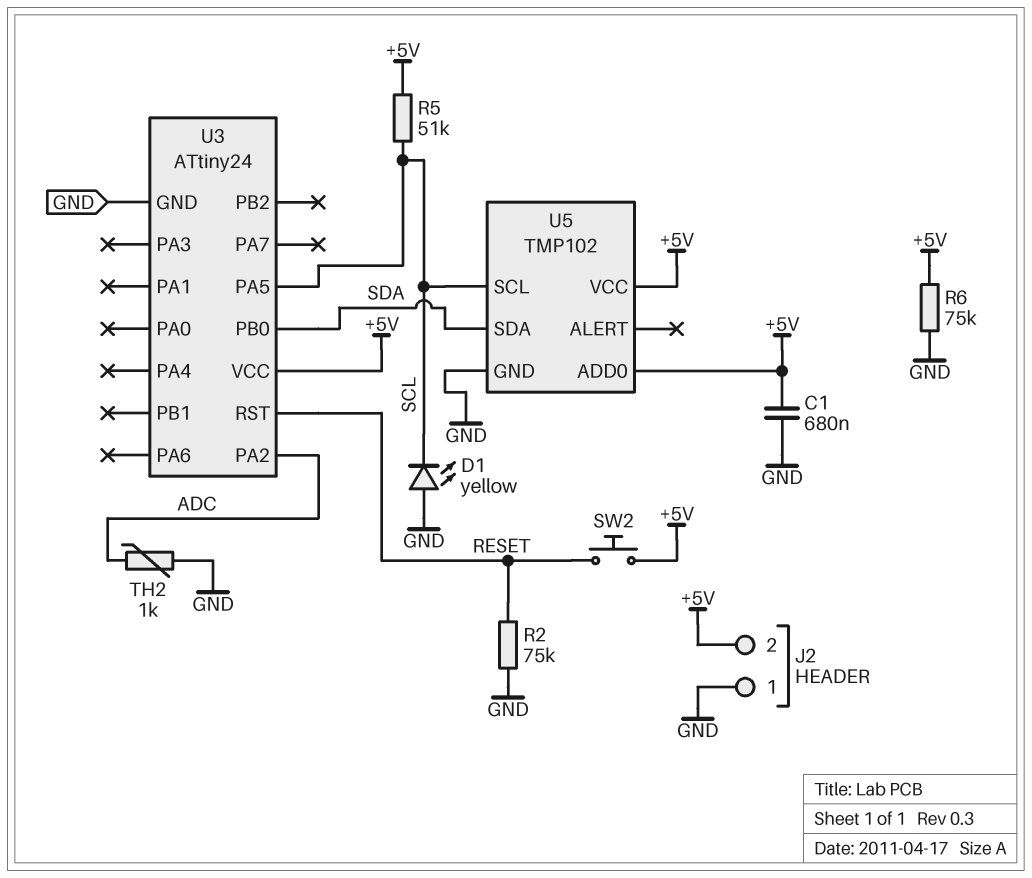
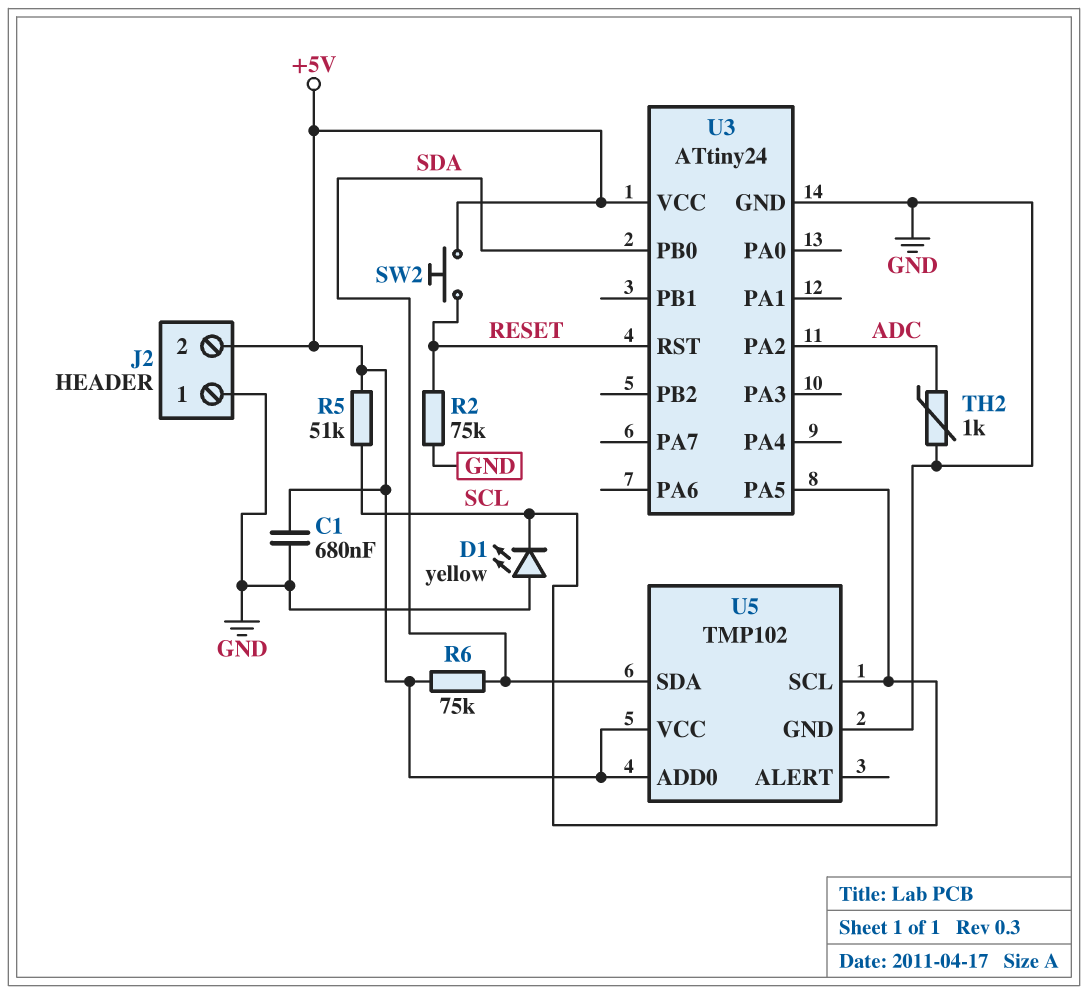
R6: 75k (+5V, GND) -> 75k (+5V, SDA)

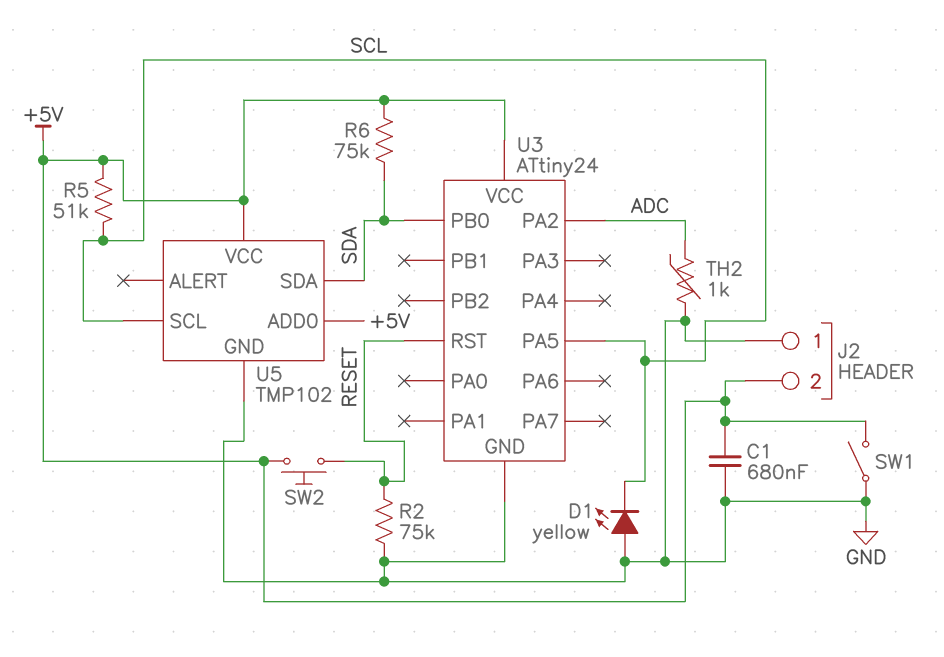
SW1: none -> switch (+5V, GND)

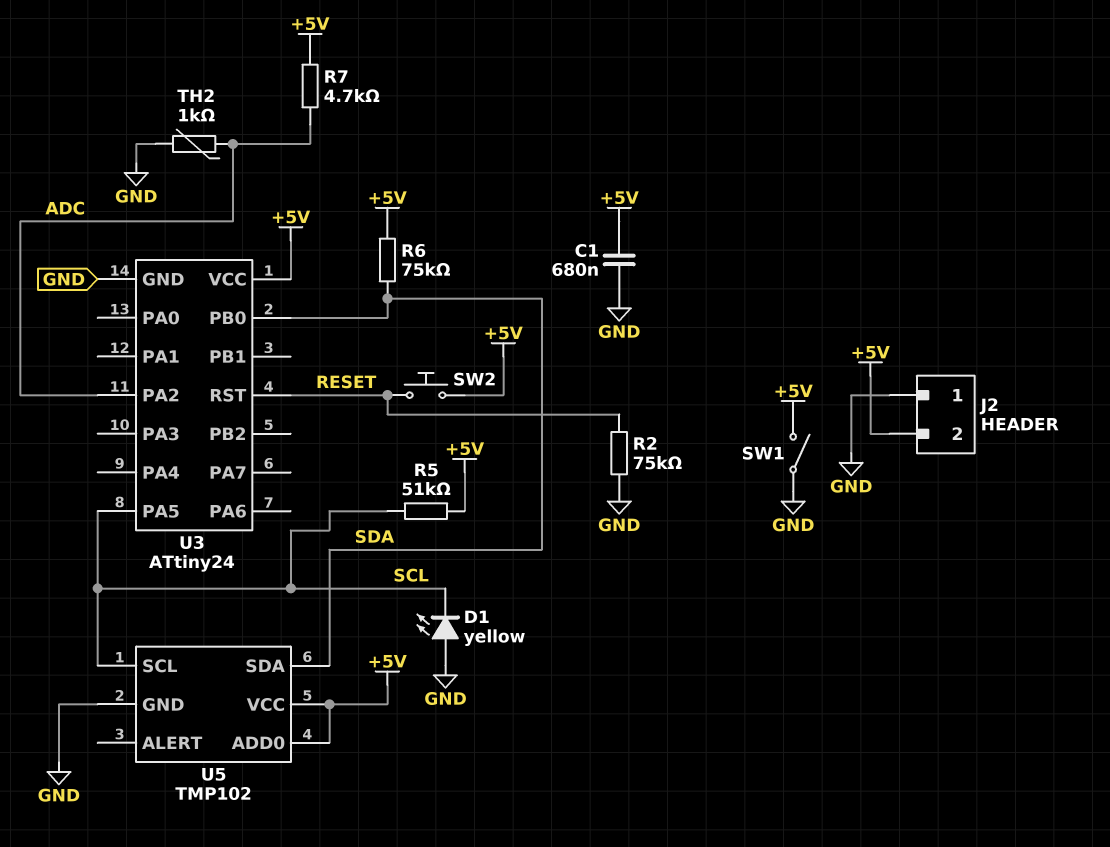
R7: none -> 4.7k (+5V, ADC)

